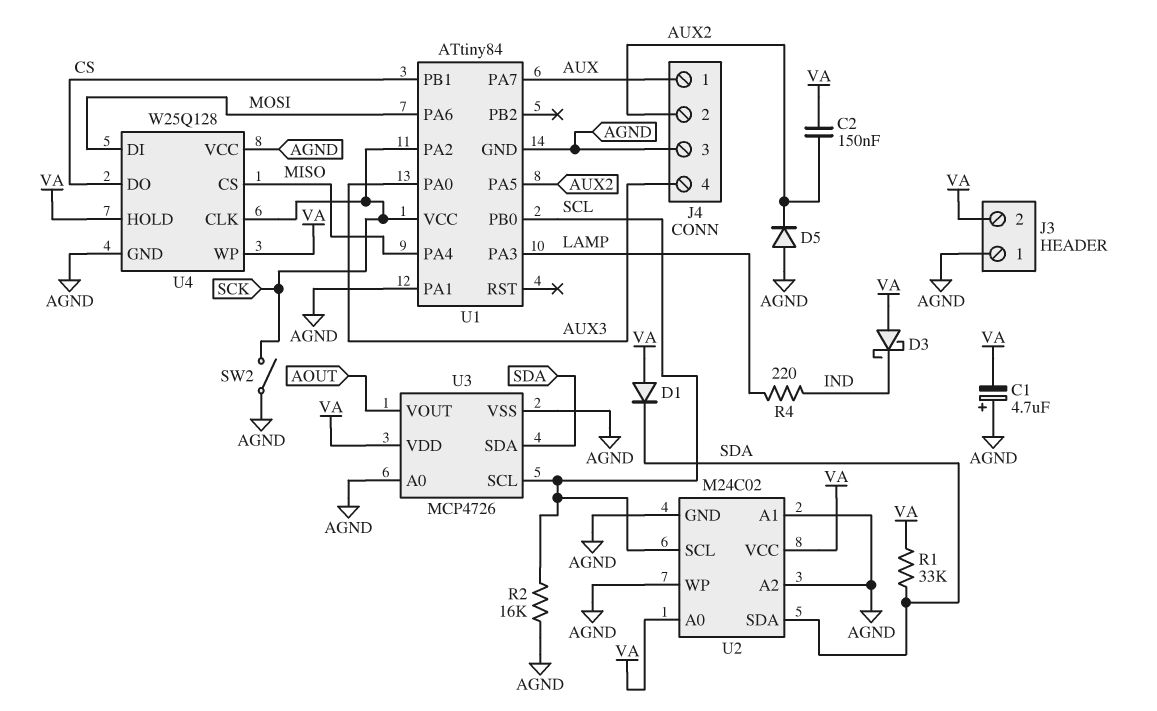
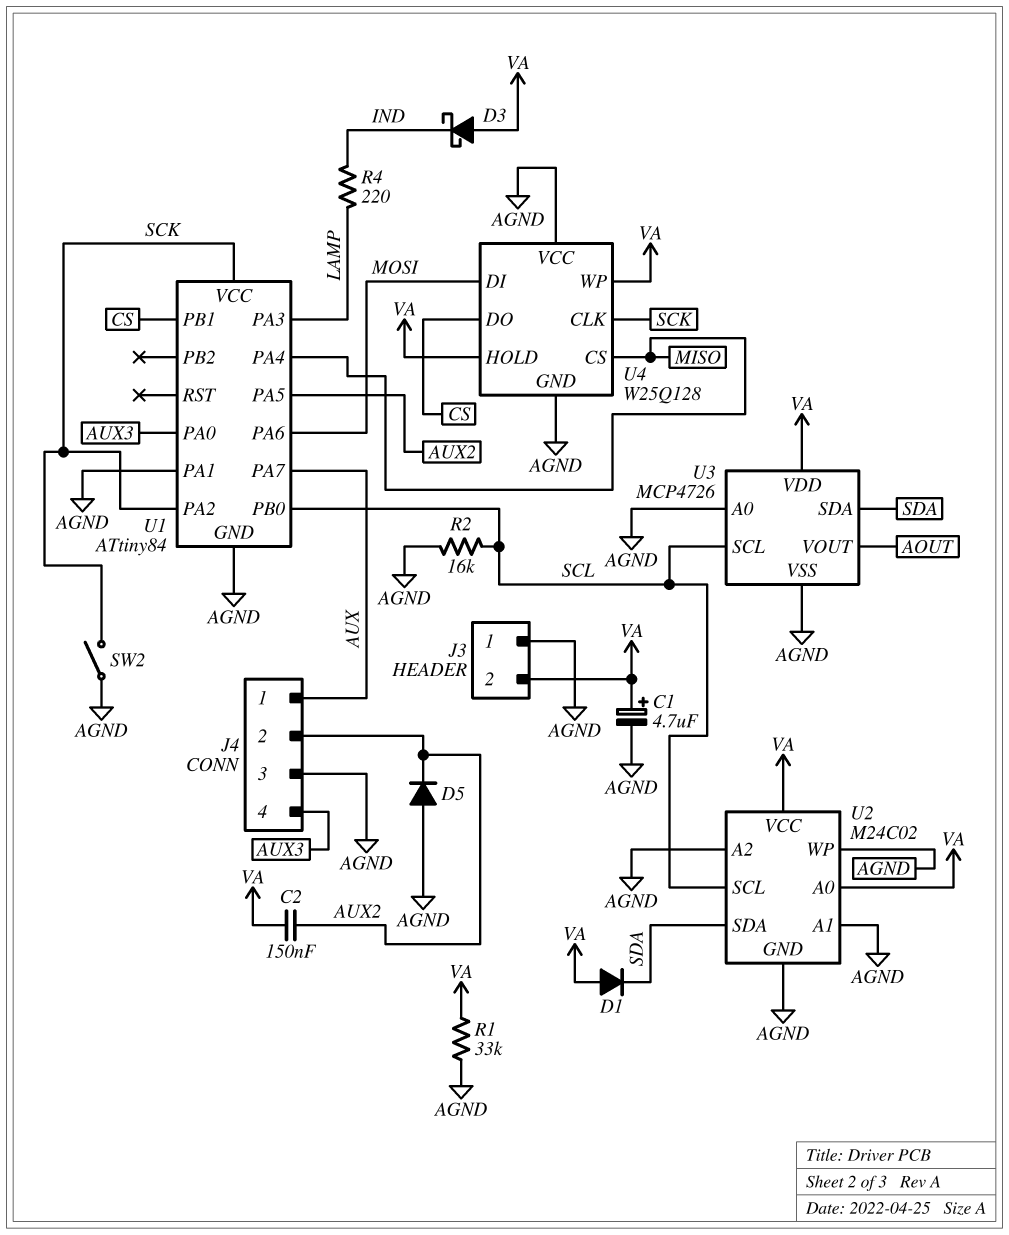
C1: 4.7uF (plus AGND, minus VA) -> 4.7uF (plus VA, minus AGND)
R1: 33k (SDA, VA) -> 33k (AGND, VA)

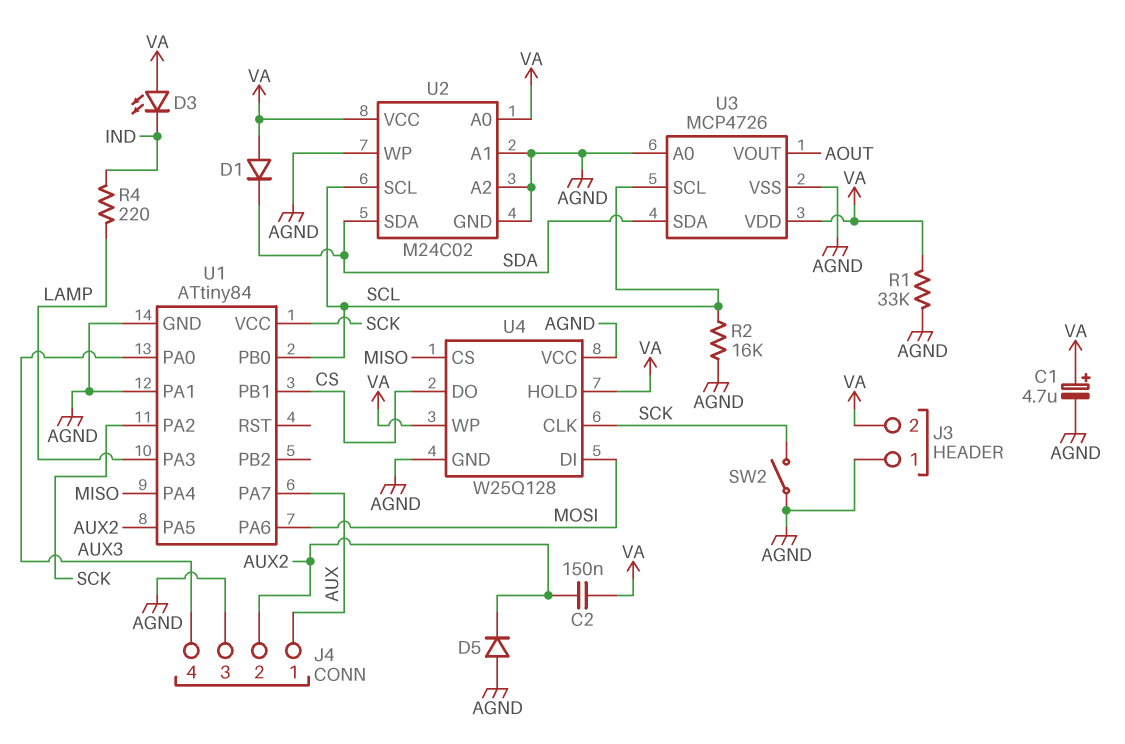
D3: schottky (A VA, K IND) -> LED (A VA, K IND)

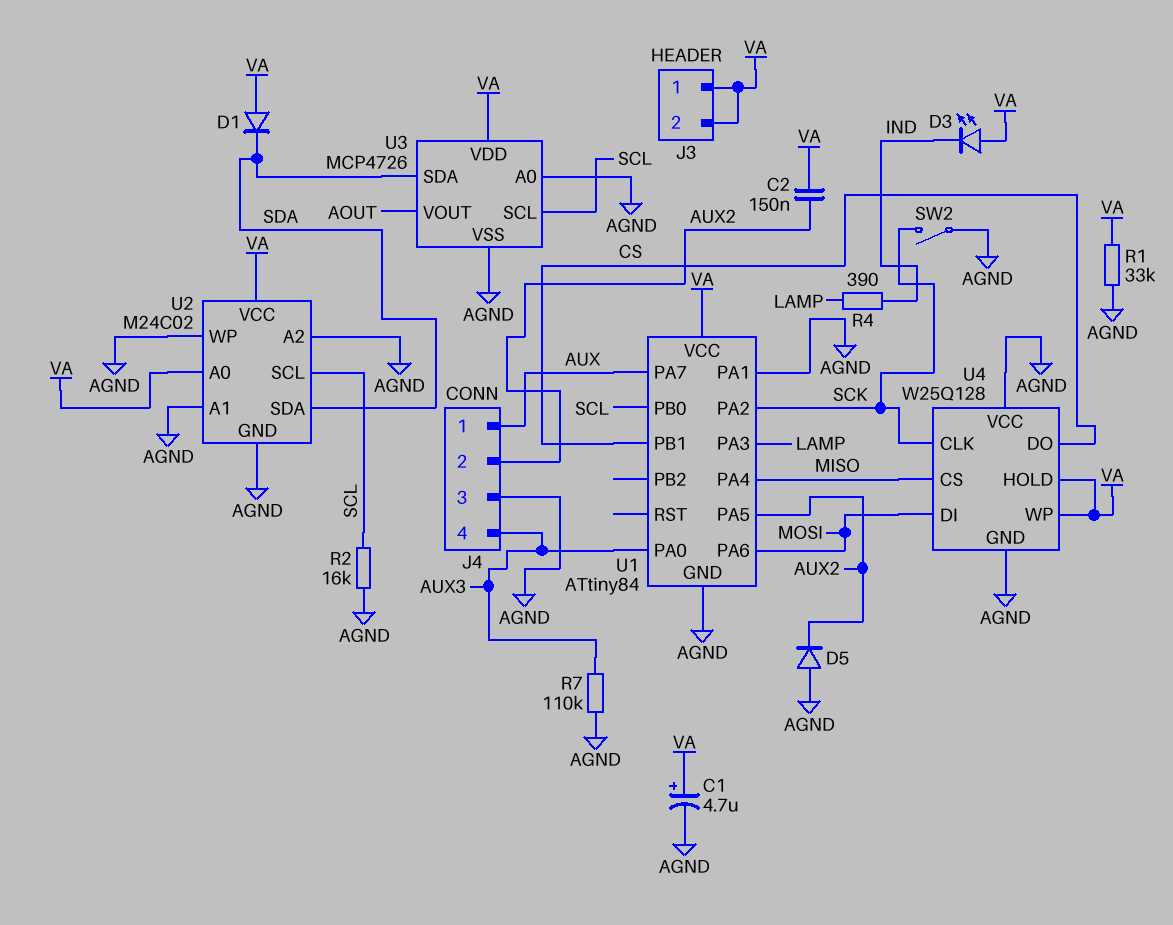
J3 pin 1: AGND -> VA
R4: 220 (IND, LAMP) -> 390 (IND, LAMP)
R7: none -> 110k (AGND, AUX3)
U1 pin VCC: SCK -> VA

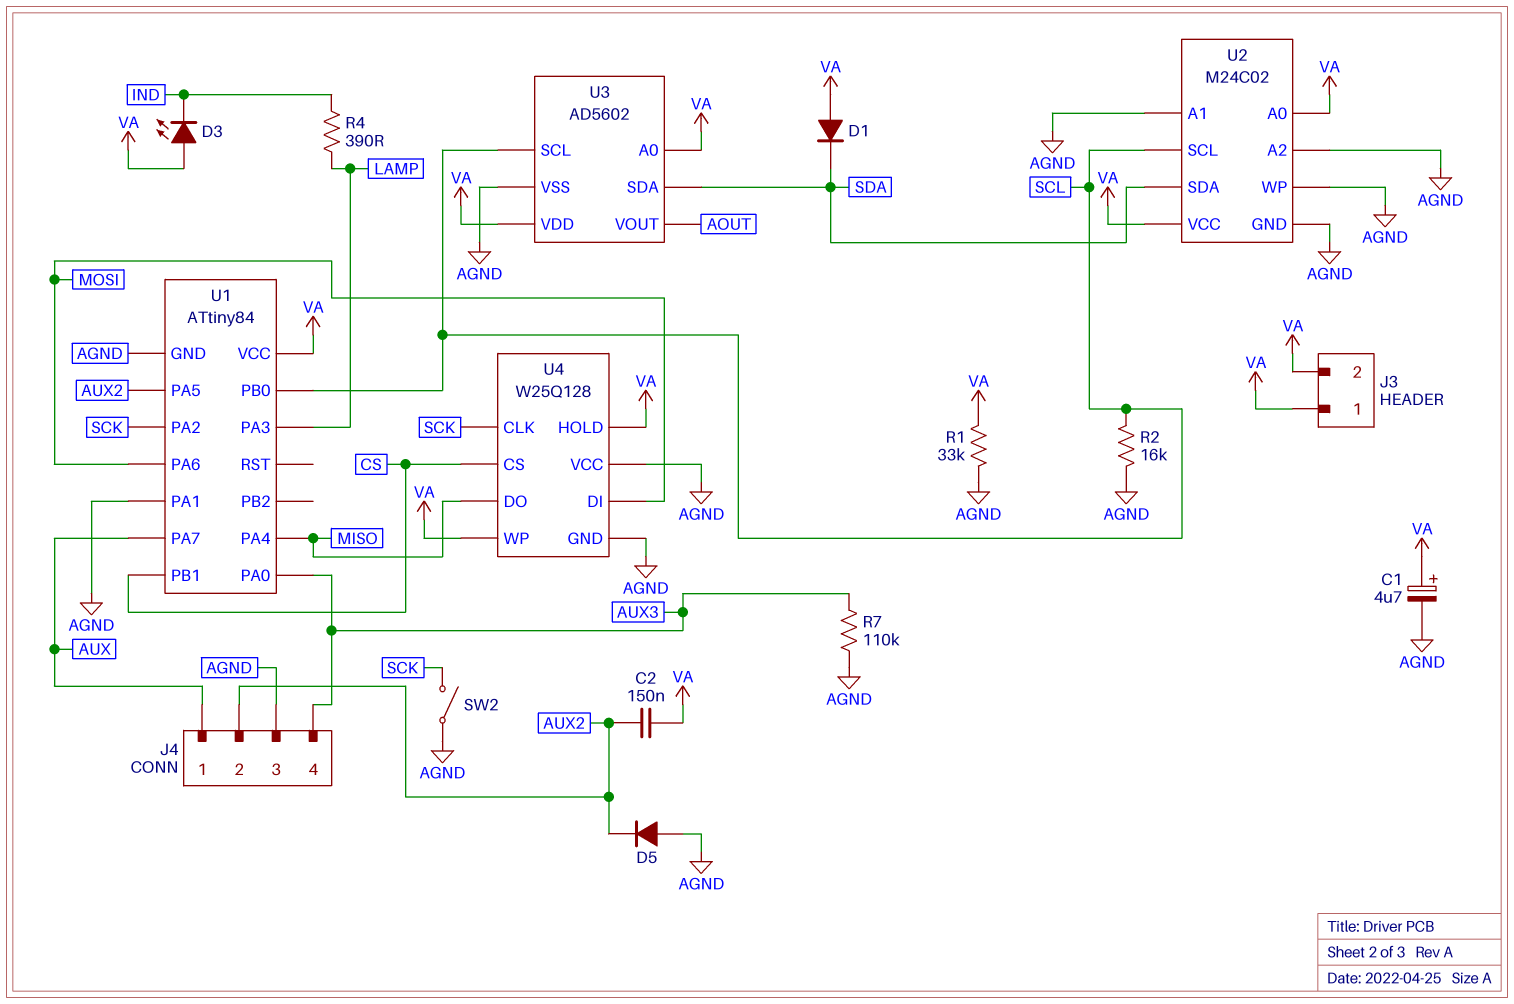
U3: MCP4726 -> AD5602
U3 pin A0: AGND -> VA
U4 pin CS: MISO -> CS
U4 pin DO: CS -> MISO

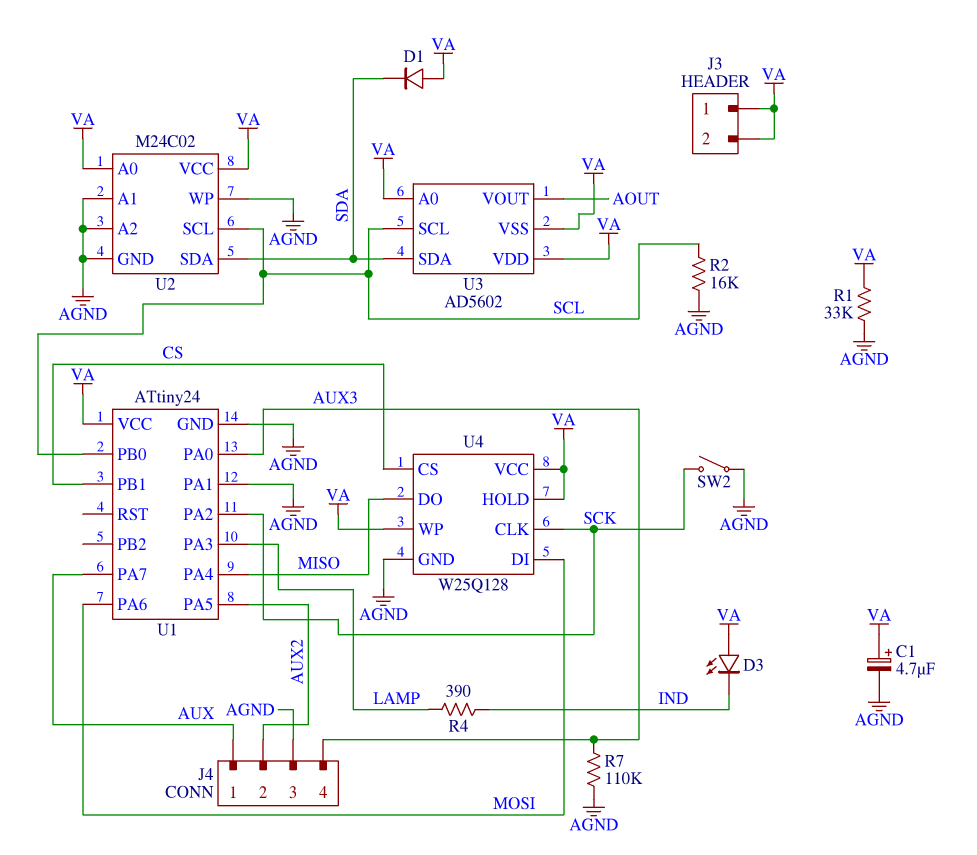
C2: 150nF (AUX2, VA) -> none
D5: diode (A AGND, K AUX2) -> none
U1: ATtiny84 -> ATtiny24
U3 pin VSS: AGND -> VA
U4 pin VCC: AGND -> VA

